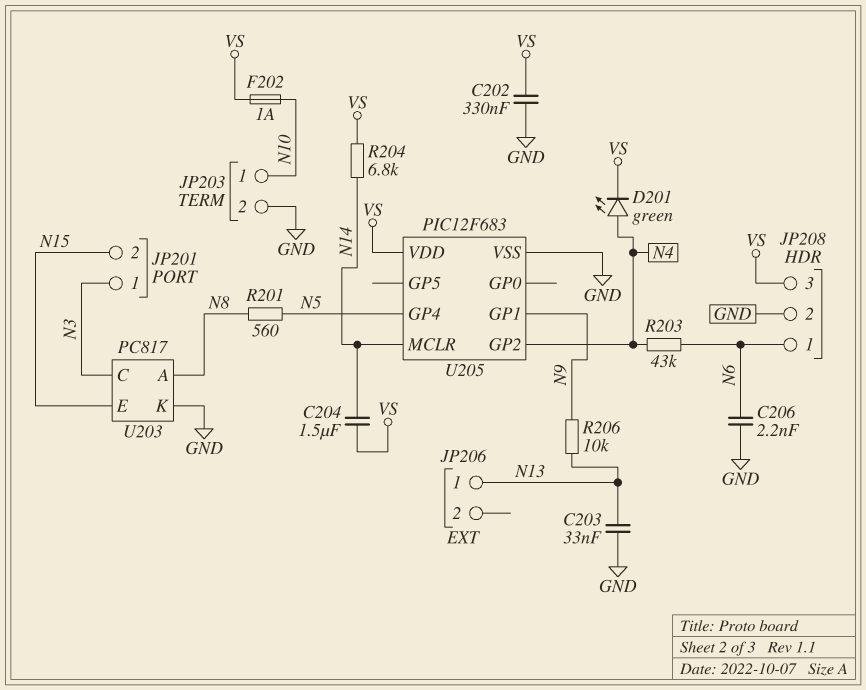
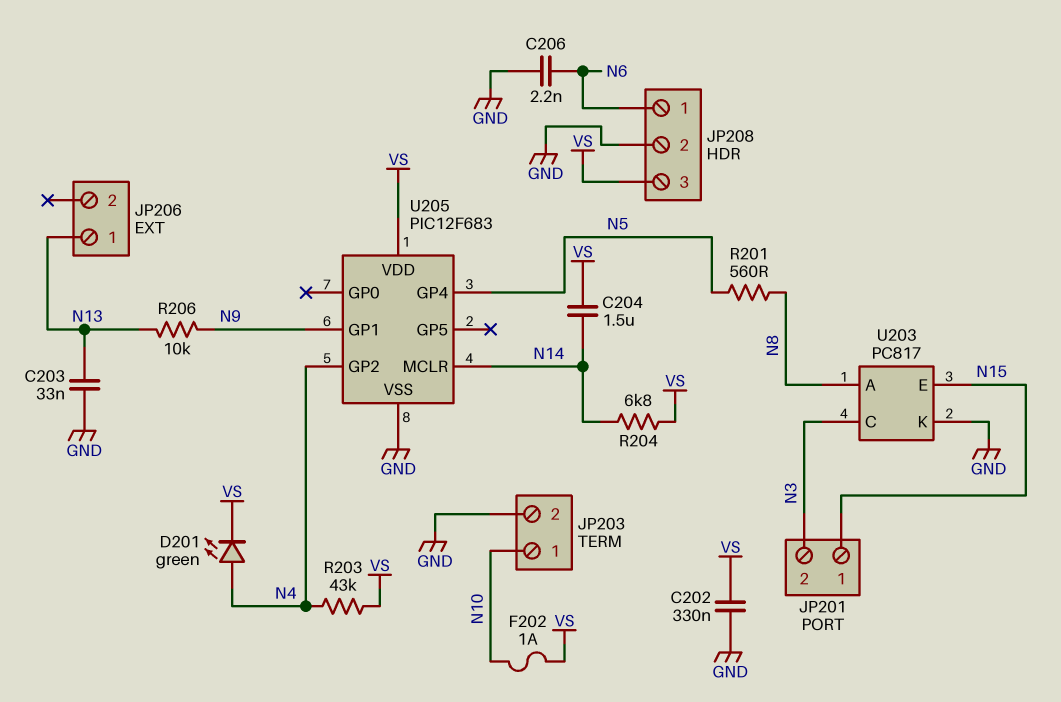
JP201 pin 1: N3 -> N15
JP201 pin 2: N15 -> N3
R203: 43k (N4, N6) -> 43k (N4, VS)

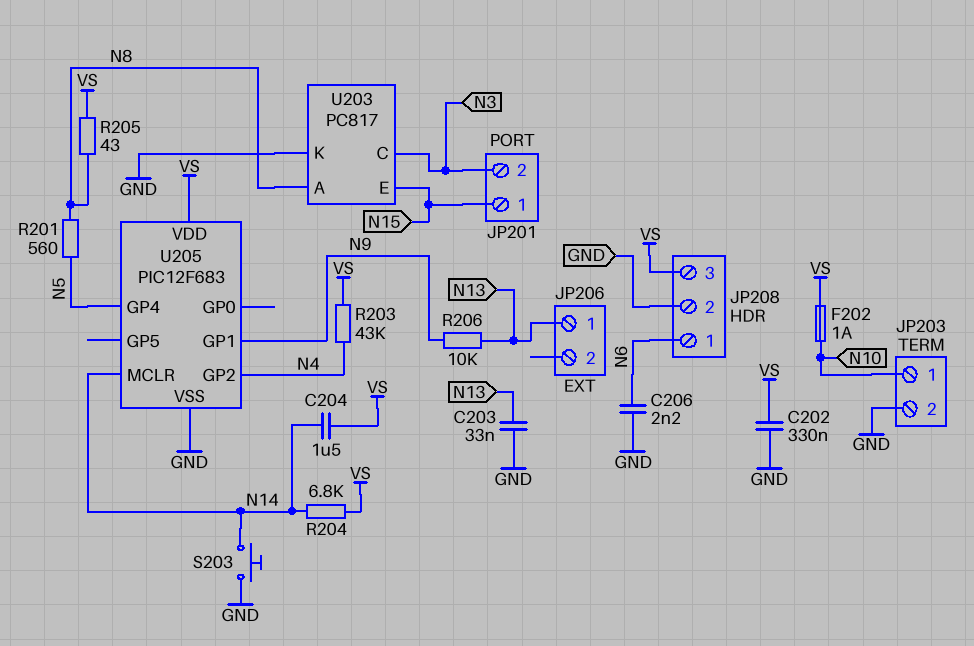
D201: LED green (A N4, K VS) -> none
R205: none -> 43 (N8, VS)
S203: none -> button (GND, N14)

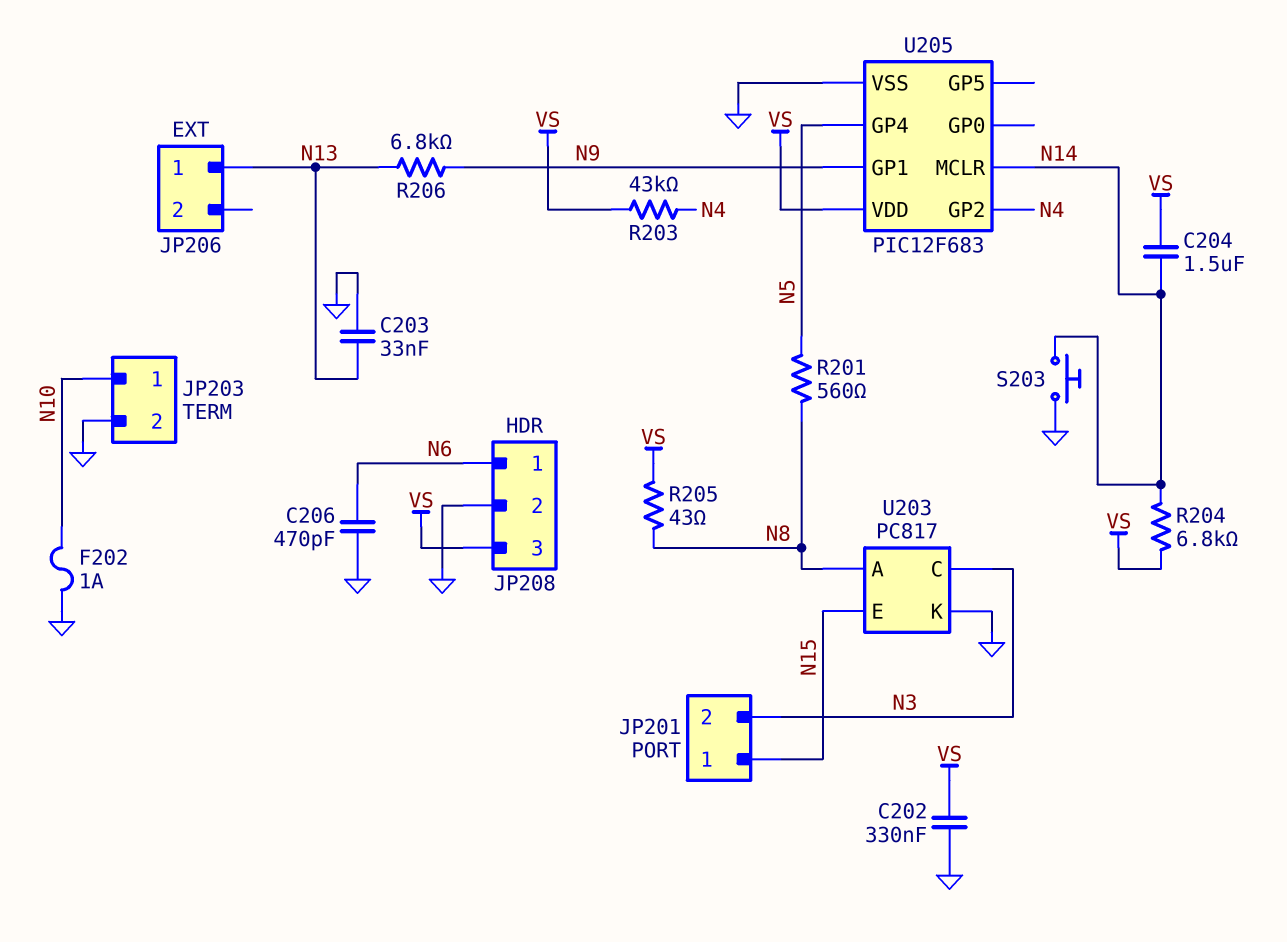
C206: 2.2nF (GND, N6) -> 470pF (GND, N6)
F202: 1A (N10, VS) -> 1A (GND, N10)
R206: 10k (N9, N13) -> 6.8k (N9, N13)

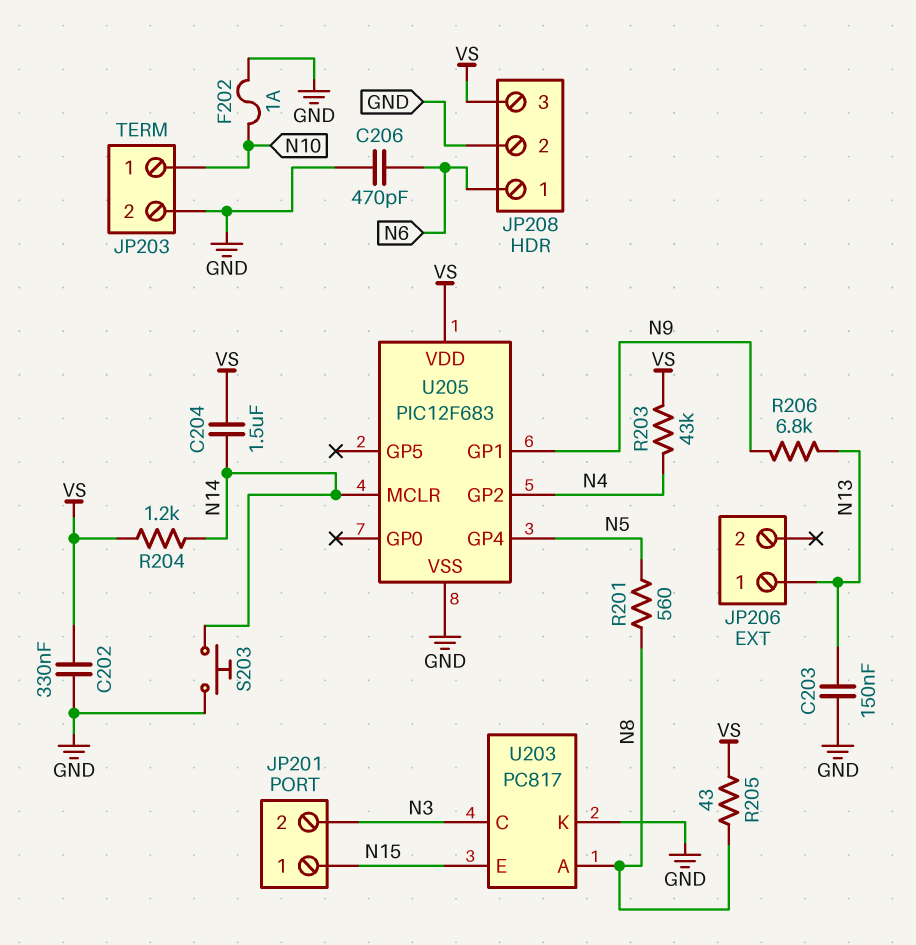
C203: 33nF (GND, N13) -> 150nF (GND, N13)
R204: 6.8k (N14, VS) -> 1.2k (N14, VS)

